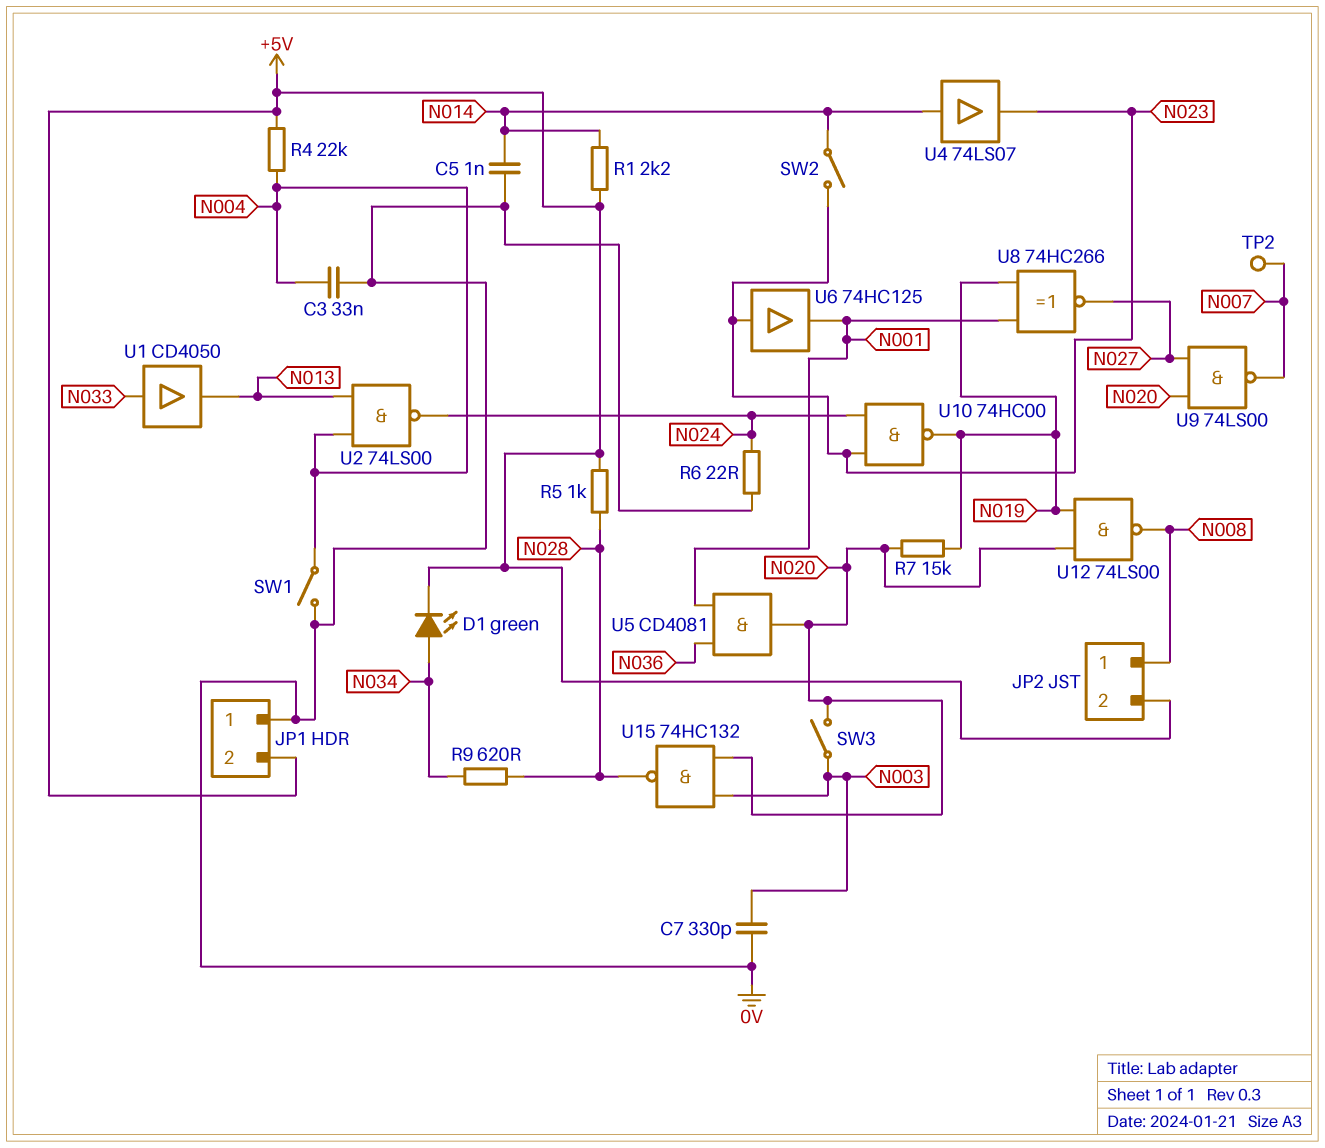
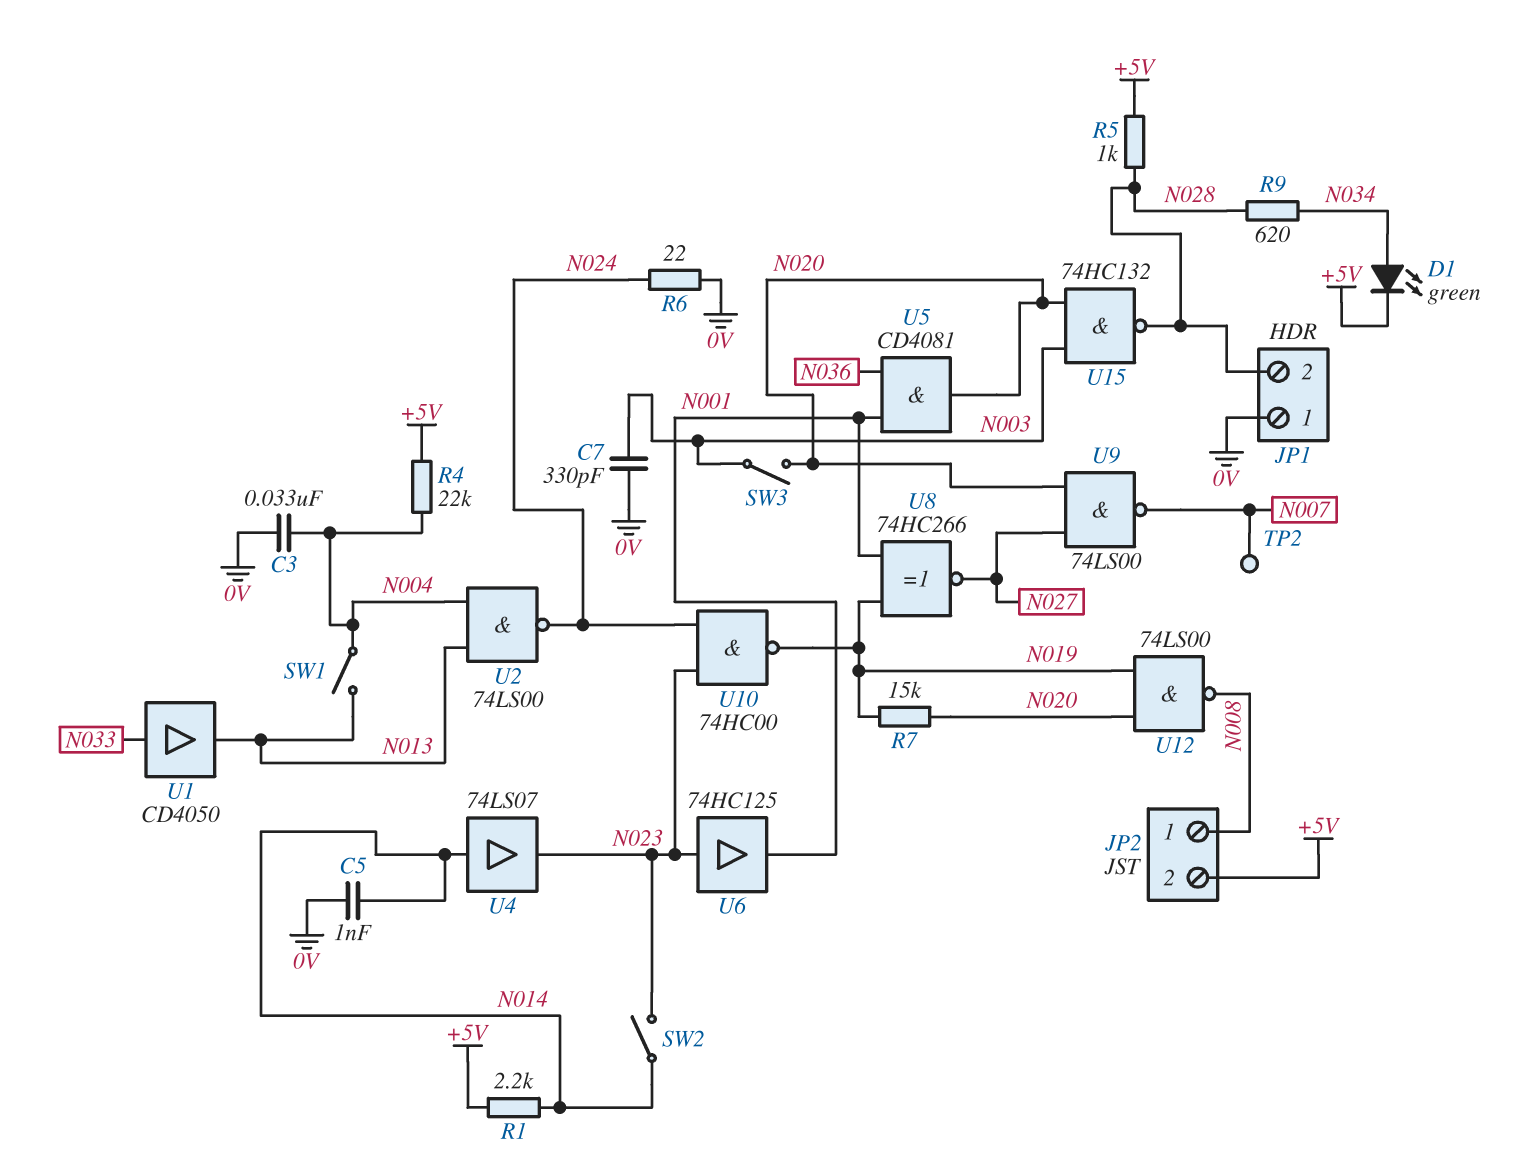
JP1 pin 2: +5V -> N028
SW1: switch (0V, N004) -> switch (N004, N013)

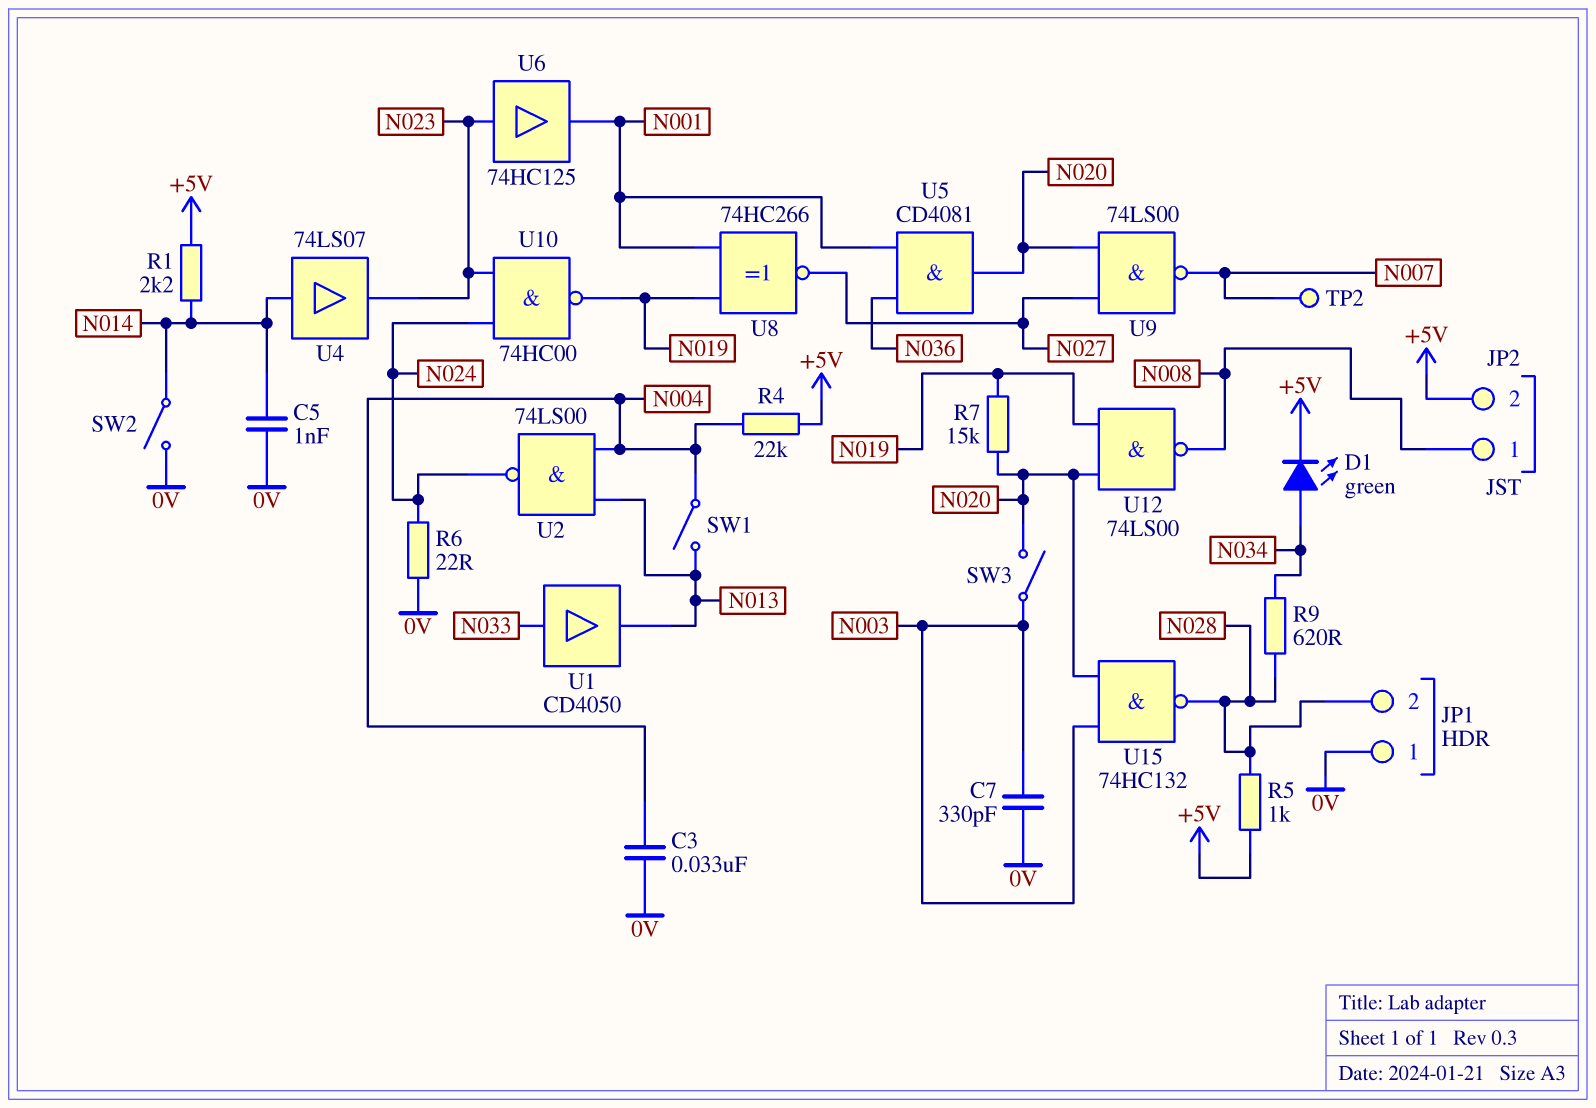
SW2: switch (N014, N023) -> switch (0V, N014)

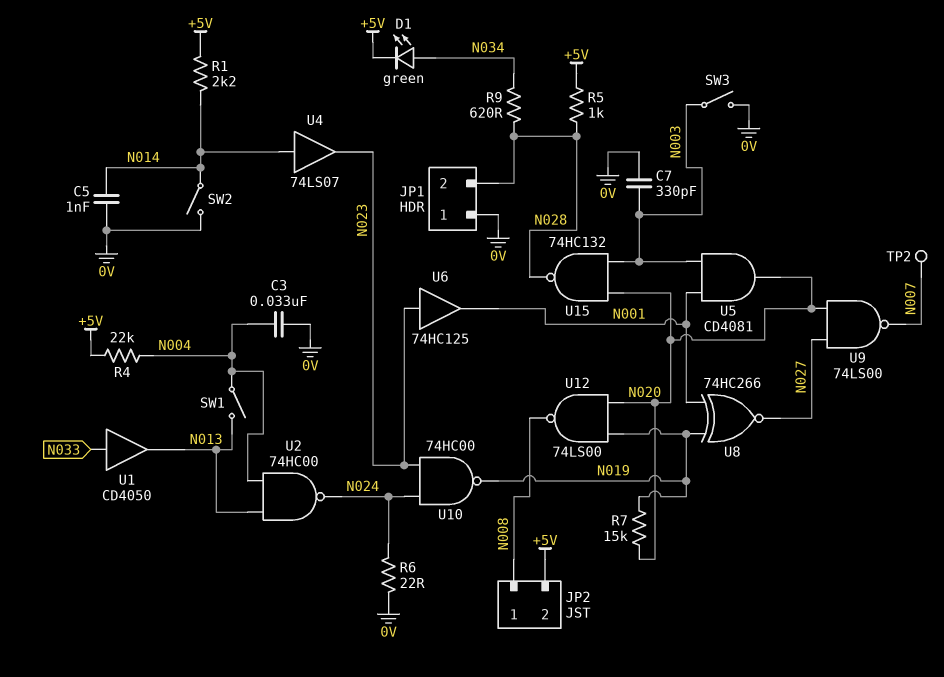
SW3: switch (N003, N020) -> switch (0V, N003)
U2: NAND 74LS00 (in N004, in N013, out N024) -> NAND 74HC00 (in N004, in N013, out N024)
U5: AND CD4081 (in N001, in N036, out N020) -> AND CD4081 (in N001, in N003, out N020)

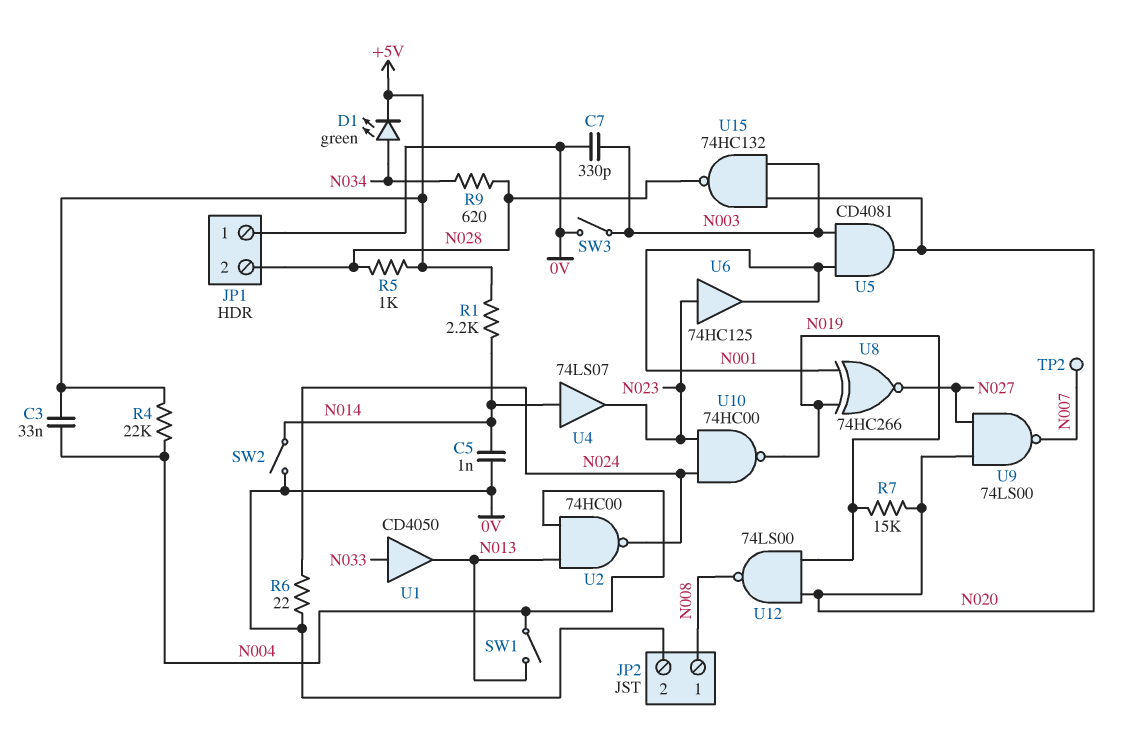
C3: 33nF (0V, N004) -> 33nF (+5V, N004)
JP2 pin 2: +5V -> 0V

